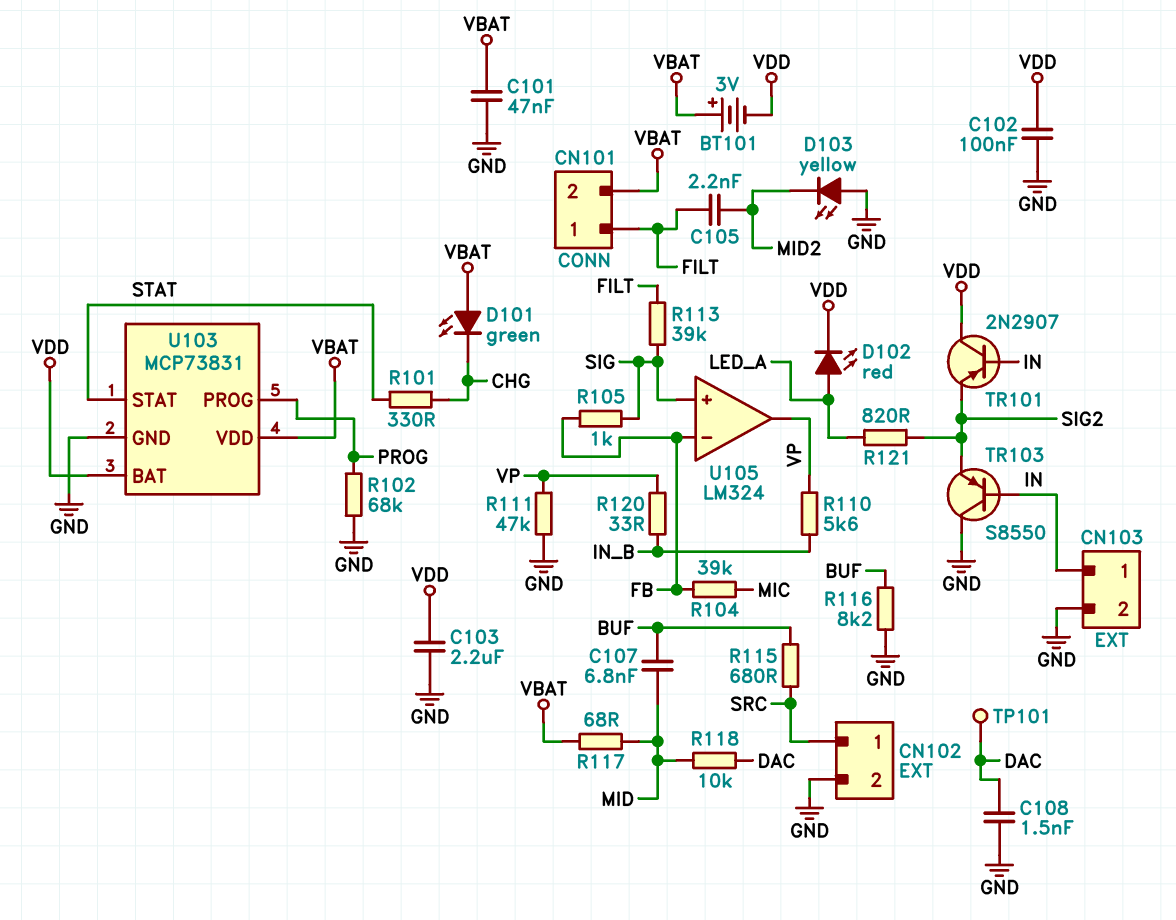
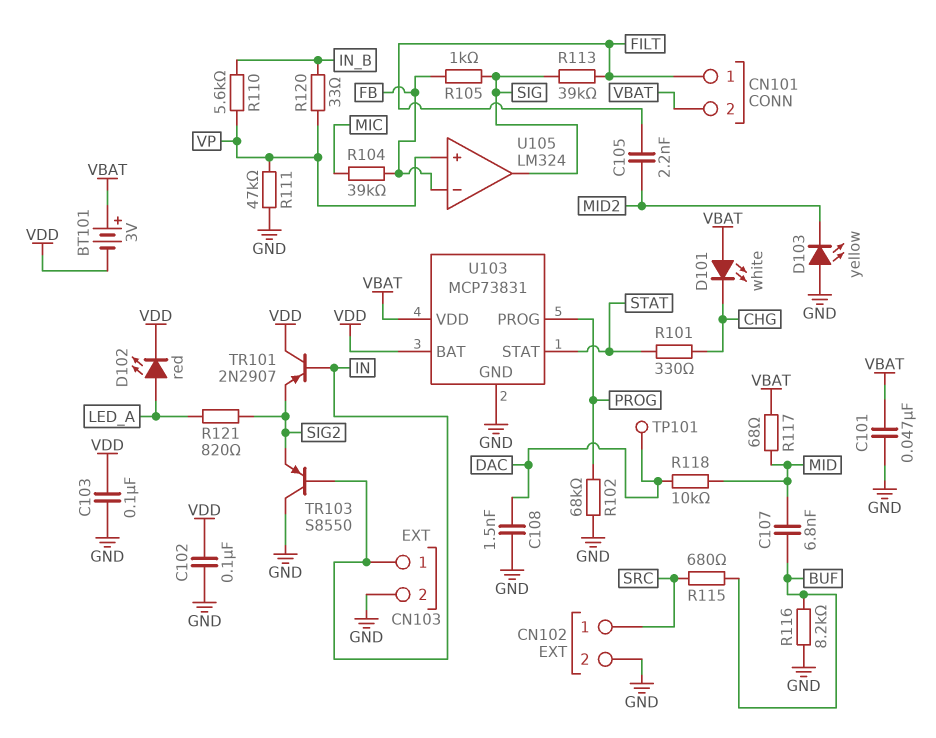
C103: 2.2uF (GND, VDD) -> 100nF (GND, VDD)
D101: LED green (A VBAT, K CHG) -> LED white (A VBAT, K CHG)
U105 pin in+: SIG -> VP
U105 pin out: VP -> SIG

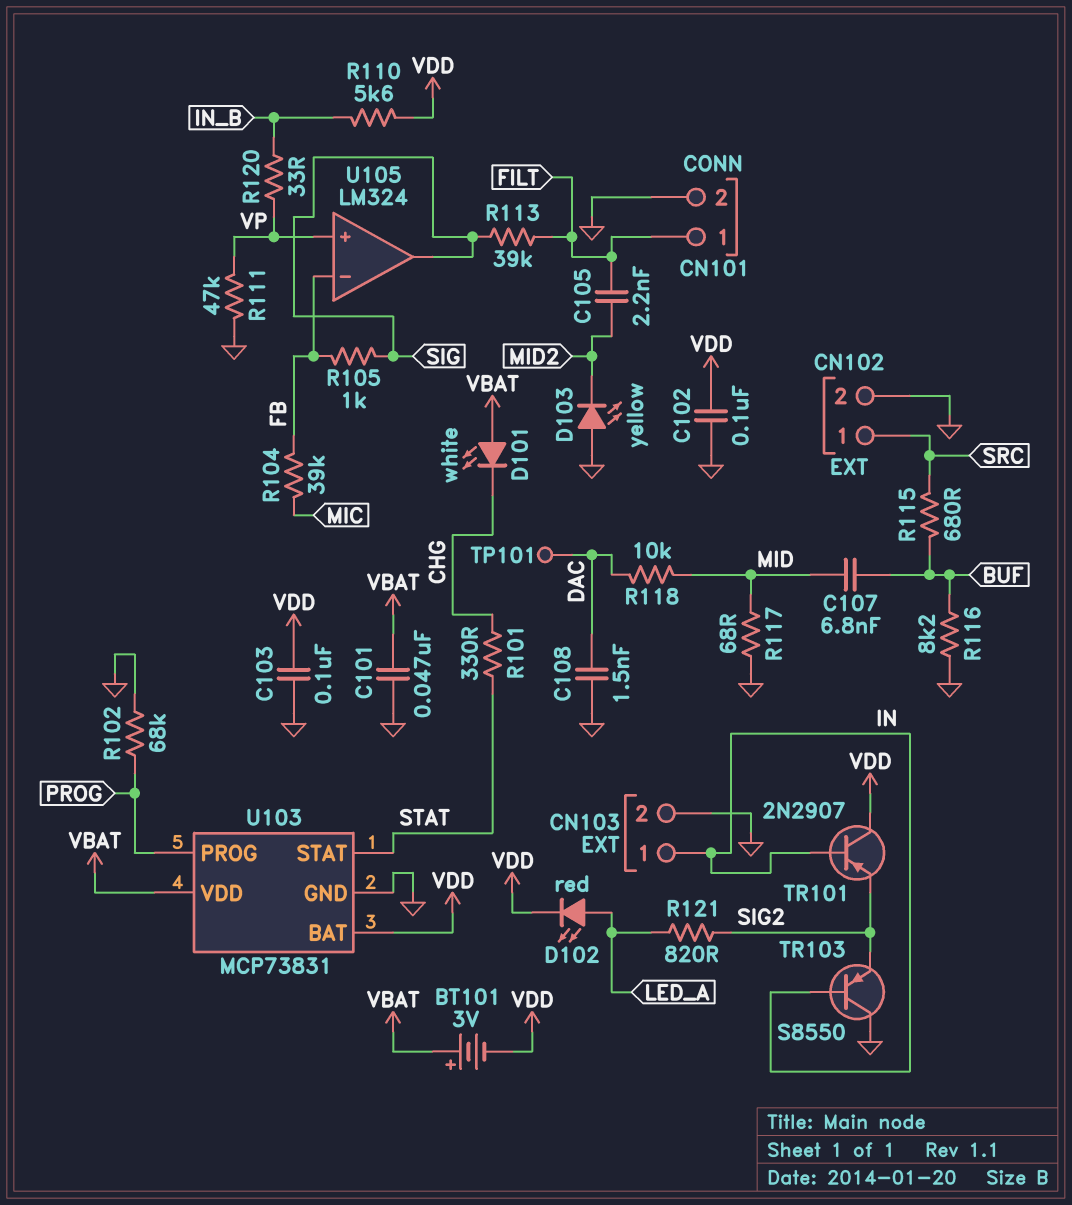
CN101 pin 2: VBAT -> GND
R110: 5.6k (IN_B, VP) -> 5.6k (IN_B, VDD)
R117: 68 (MID, VBAT) -> 68 (GND, MID)

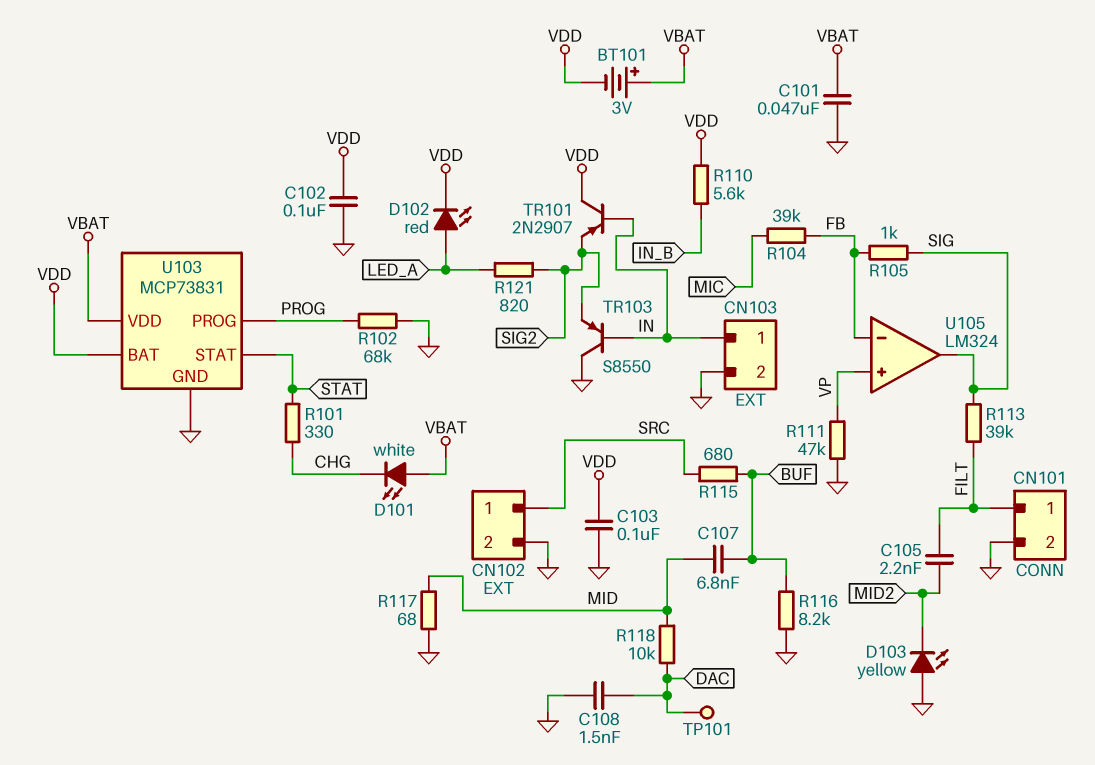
R120: 33 (IN_B, VP) -> none

